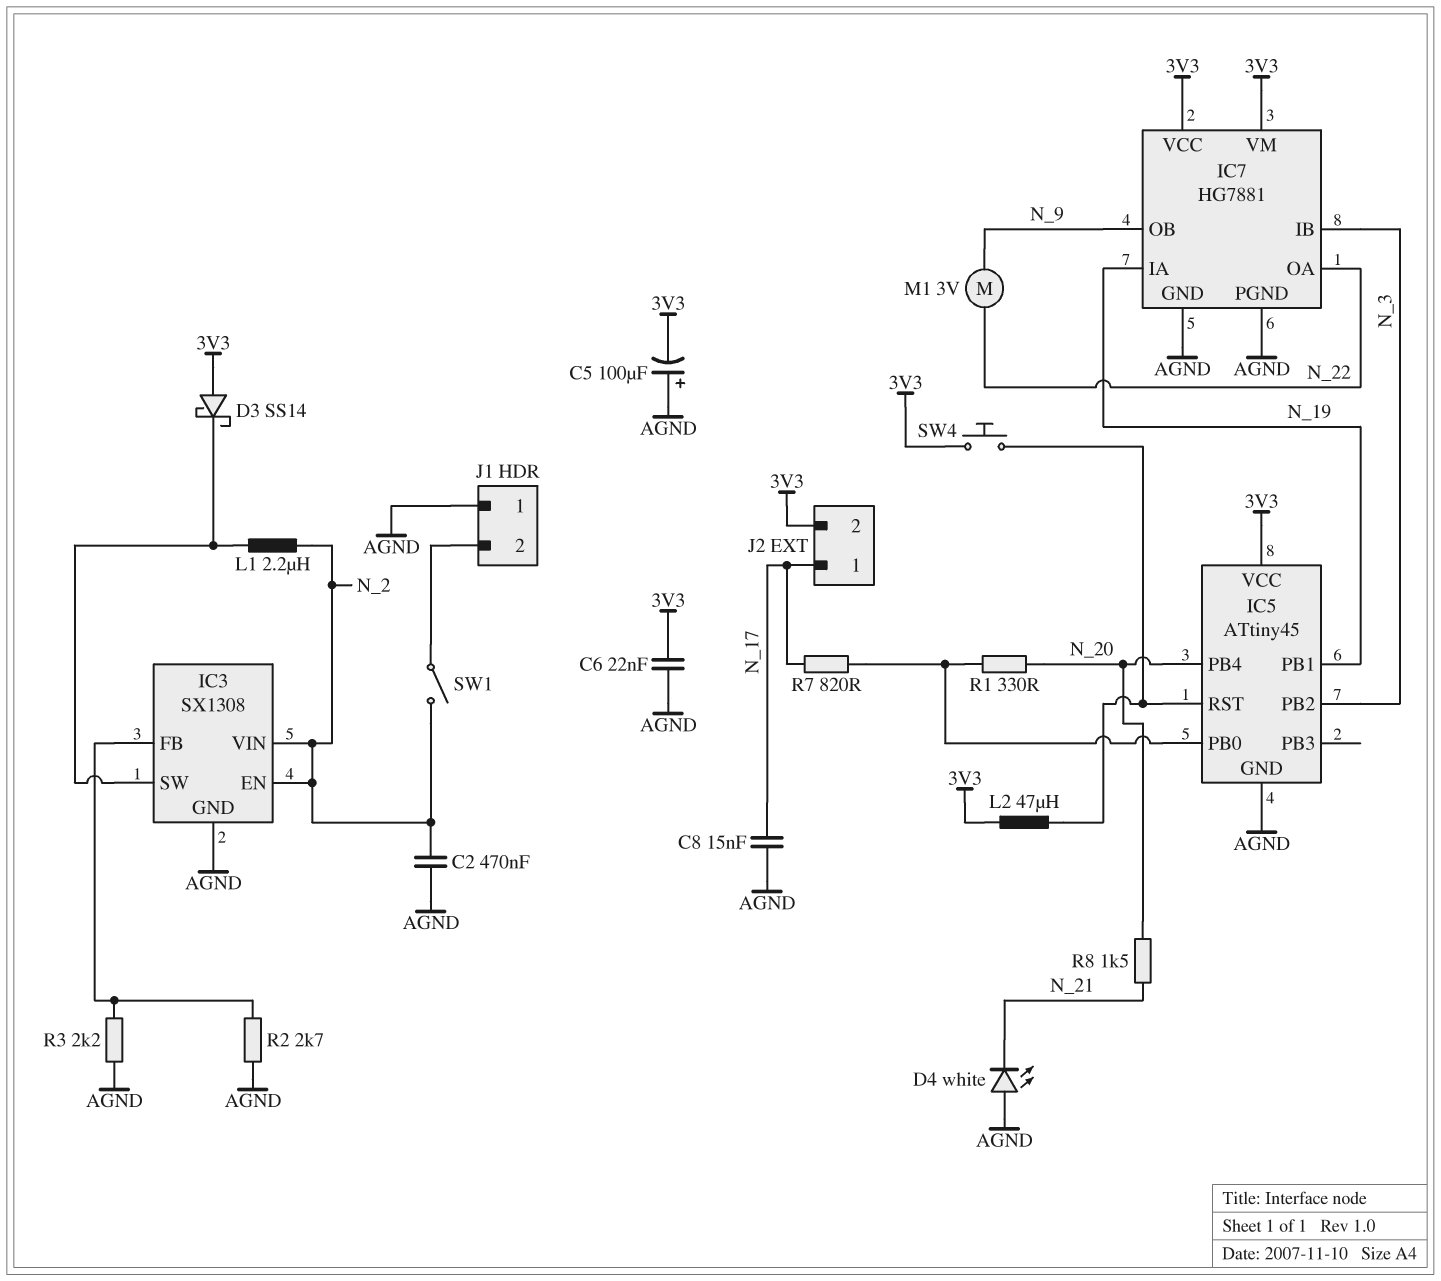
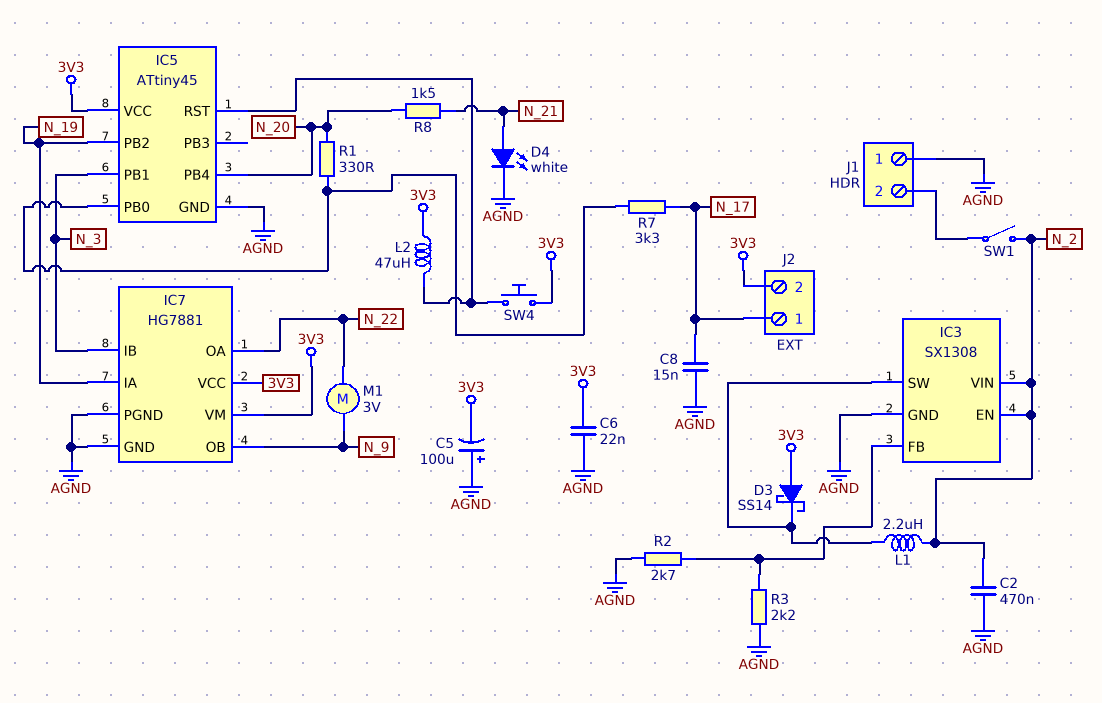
D4: LED white (A AGND, K N_21) -> LED white (A N_21, K AGND)
IC5 pin PB1: N_19 -> N_3
IC5 pin PB2: N_3 -> N_19
R7: 820 (IC5/PB0, N_17) -> 3.3k (IC5/PB0, N_17)

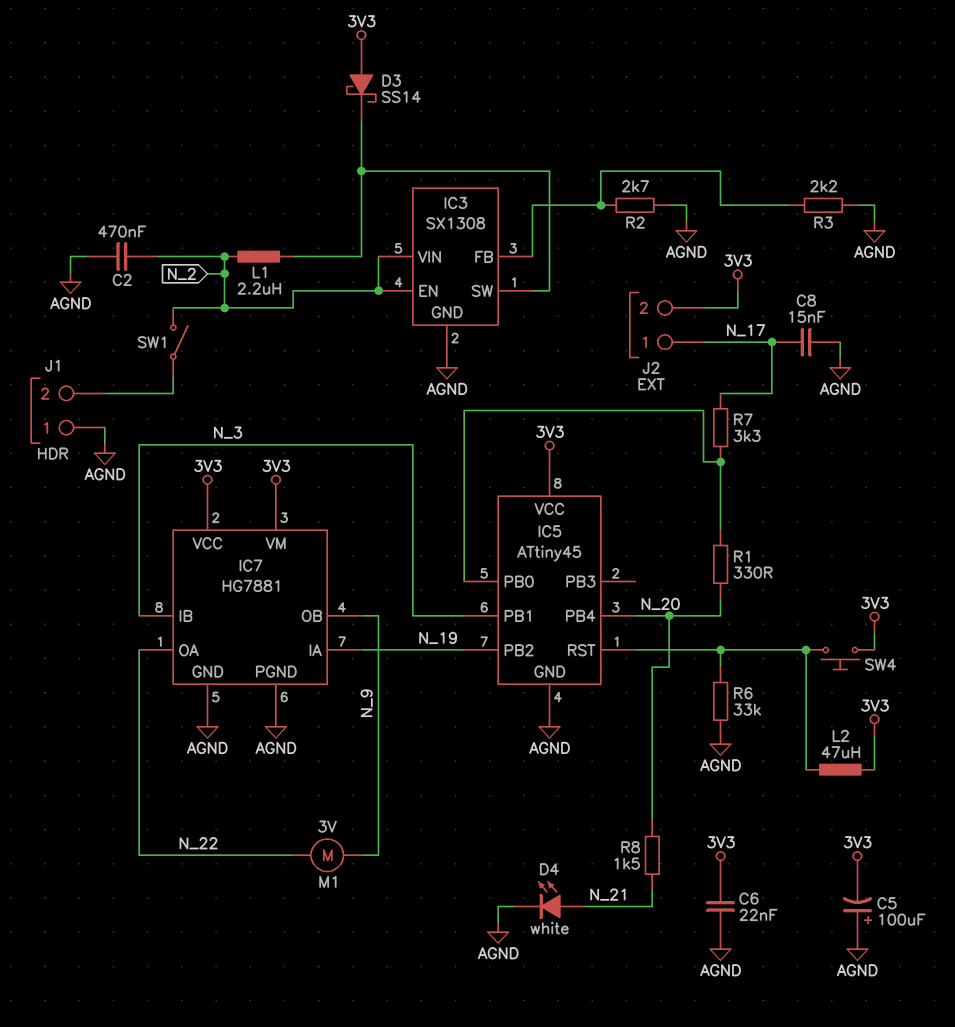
R6: none -> 33k (AGND, IC5/RST)

